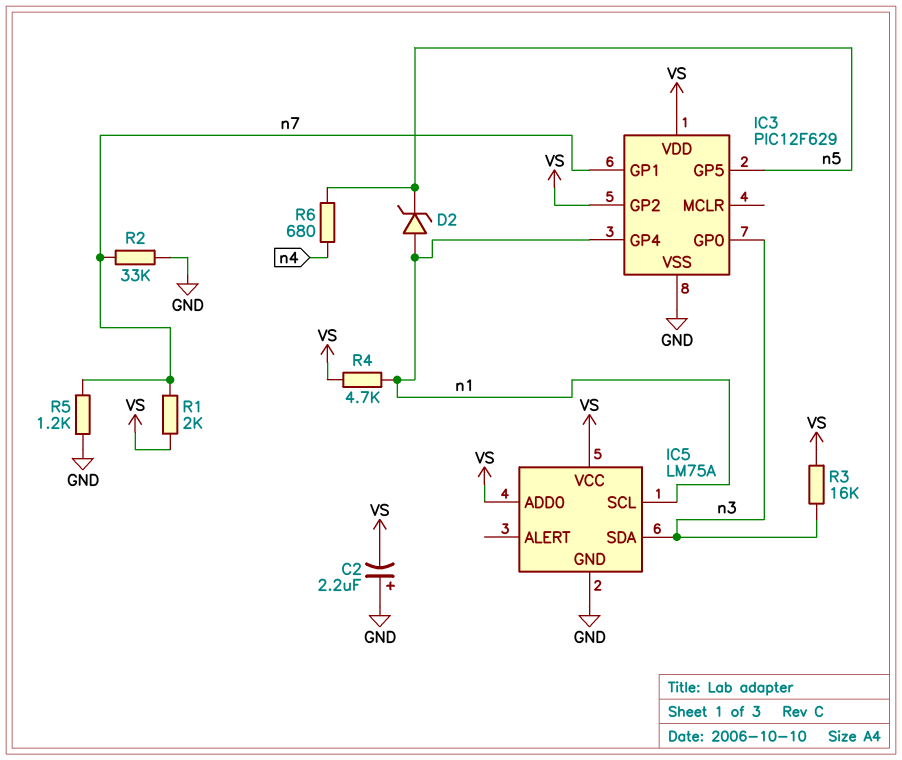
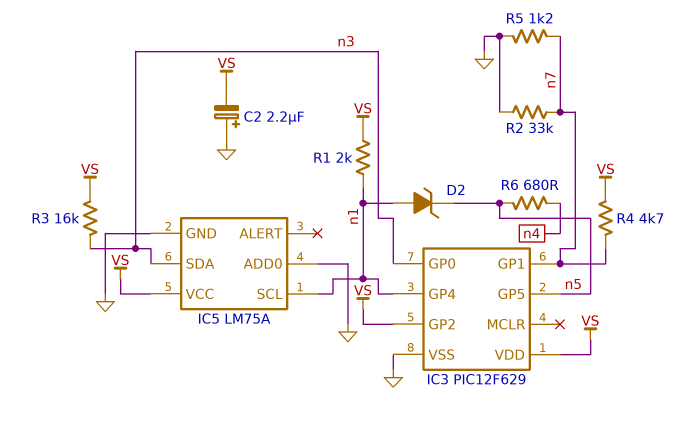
IC5 pin ADD0: VS -> GND
R1: 2k (VS, n7) -> 2k (VS, n1)
R4: 4.7k (VS, n1) -> 4.7k (VS, n7)

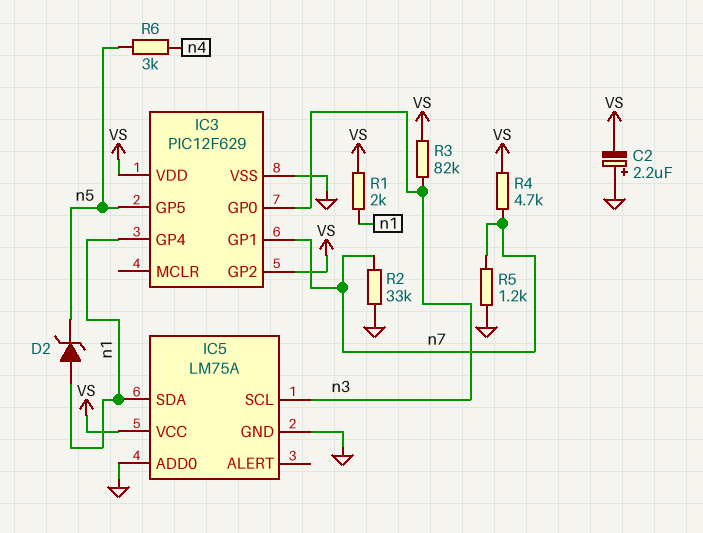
IC5 pin SCL: n1 -> n3
IC5 pin SDA: n3 -> n1
R3: 16k (VS, n3) -> 82k (VS, n3)
R6: 680 (n4, n5) -> 3k (n4, n5)

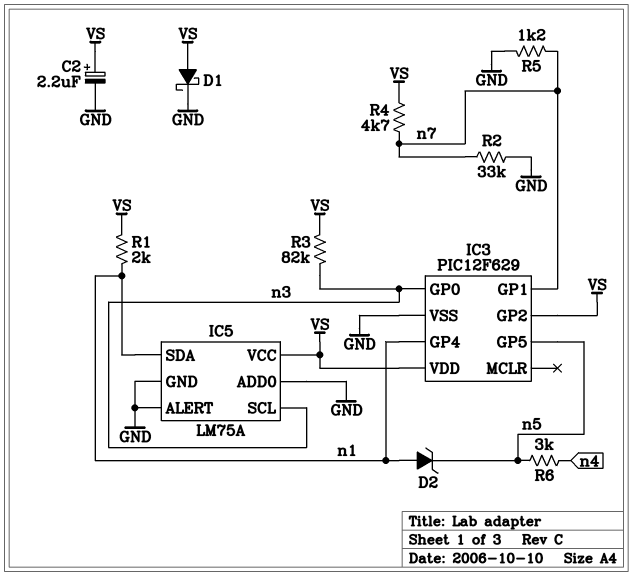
C2: 2.2uF (plus GND, minus VS) -> 2.2uF (plus VS, minus GND)
D1: none -> schottky (A VS, K GND)
IC5 pin ALERT: none -> GND

